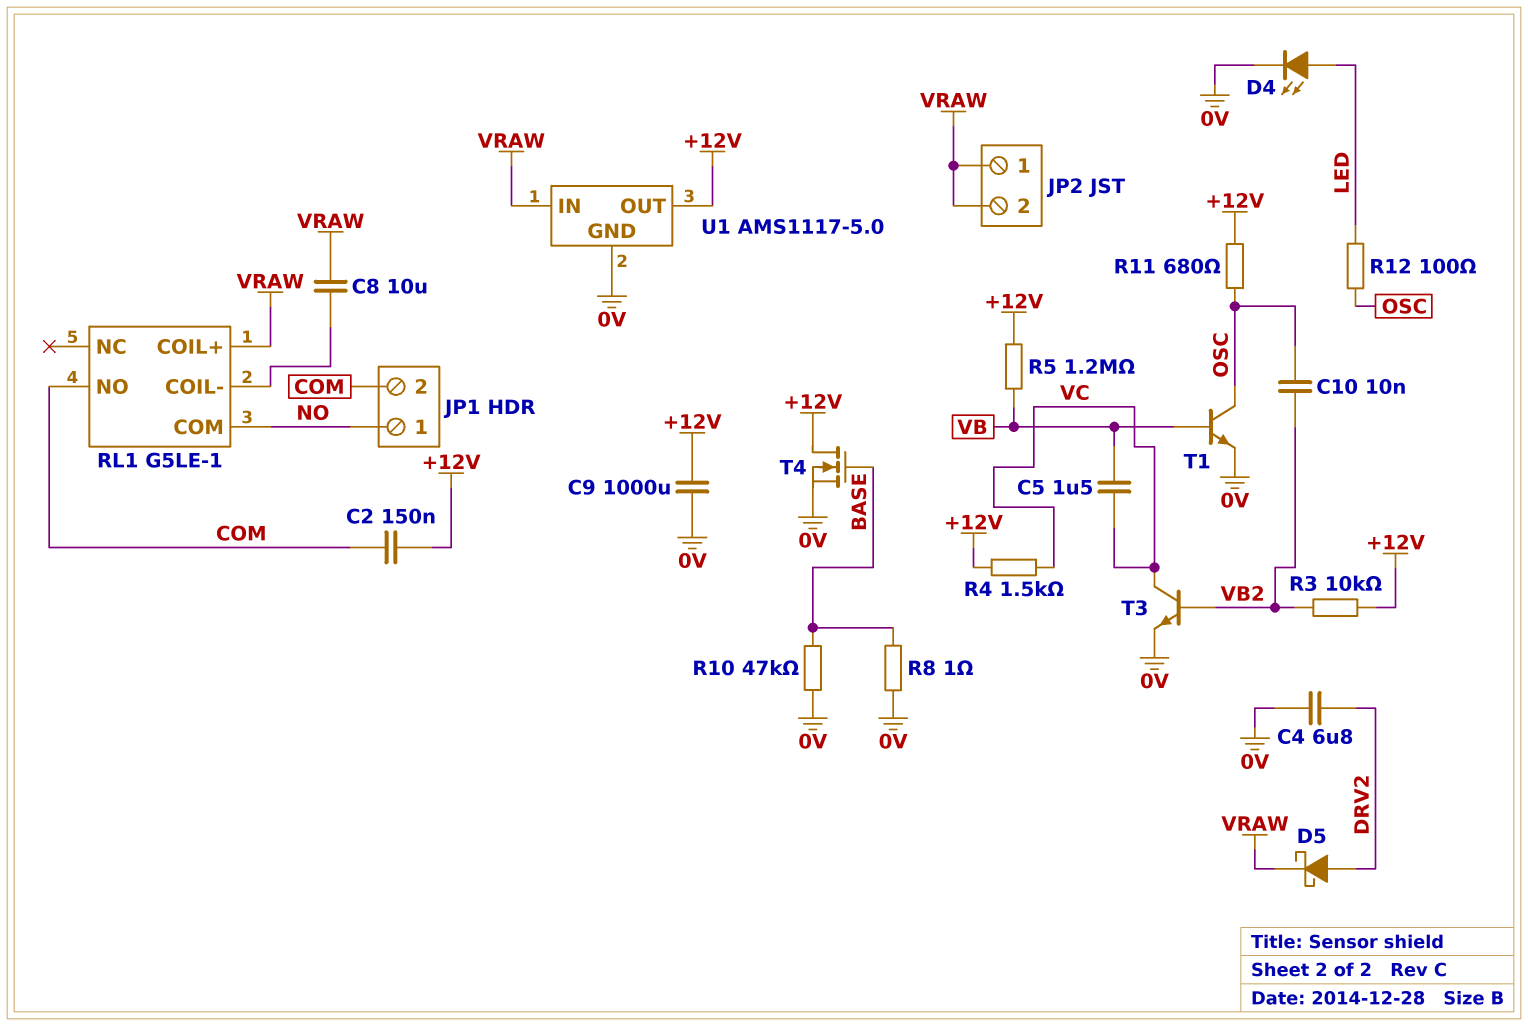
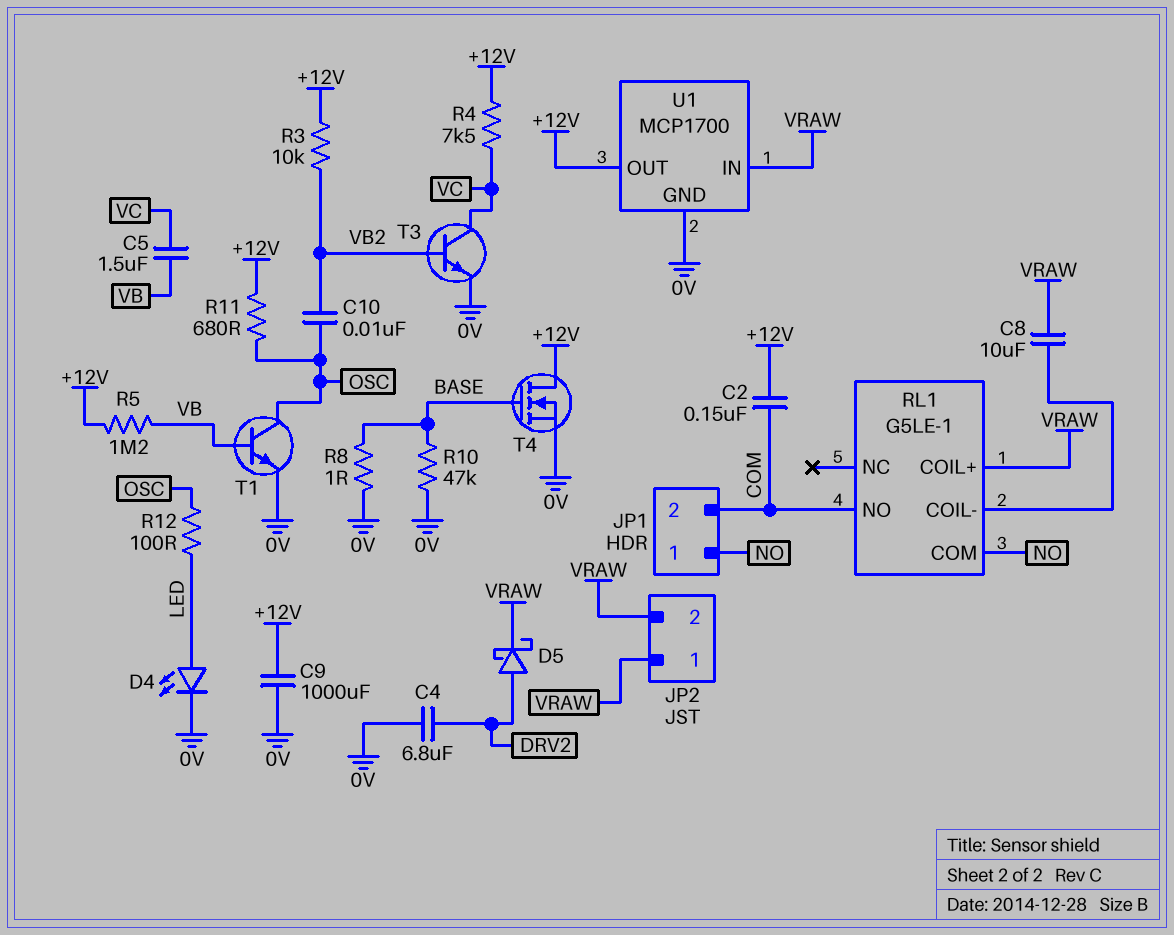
R4: 1.5k (+12V, VC) -> 7.5k (+12V, VC)
U1: AMS1117-5.0 -> MCP1700

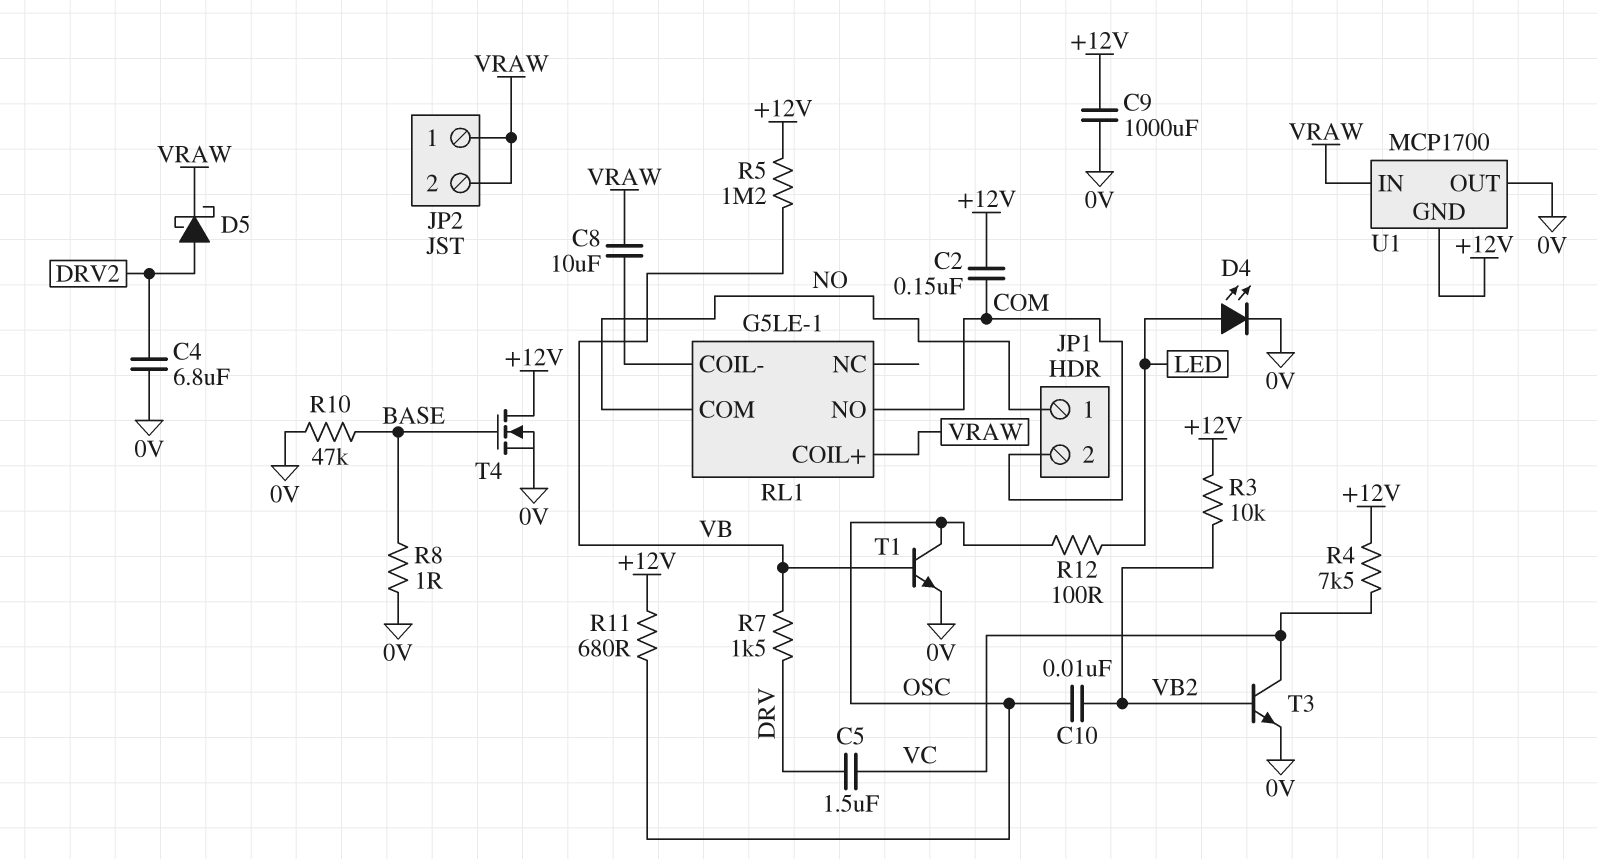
C5: 1.5uF (VB, VC) -> 1.5uF (DRV, VC)
R7: none -> 1.5k (DRV, VB)
U1 pin GND: 0V -> +12V
U1 pin OUT: +12V -> 0V

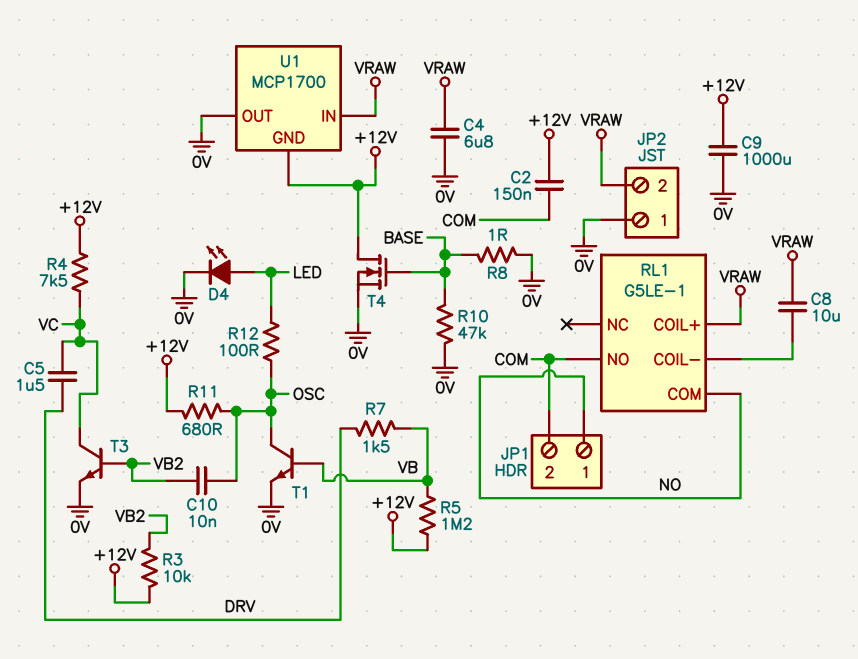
C4: 6.8uF (0V, DRV2) -> 6.8uF (0V, VRAW)
D5: schottky (A DRV2, K VRAW) -> none
JP2 pin 1: VRAW -> 0V

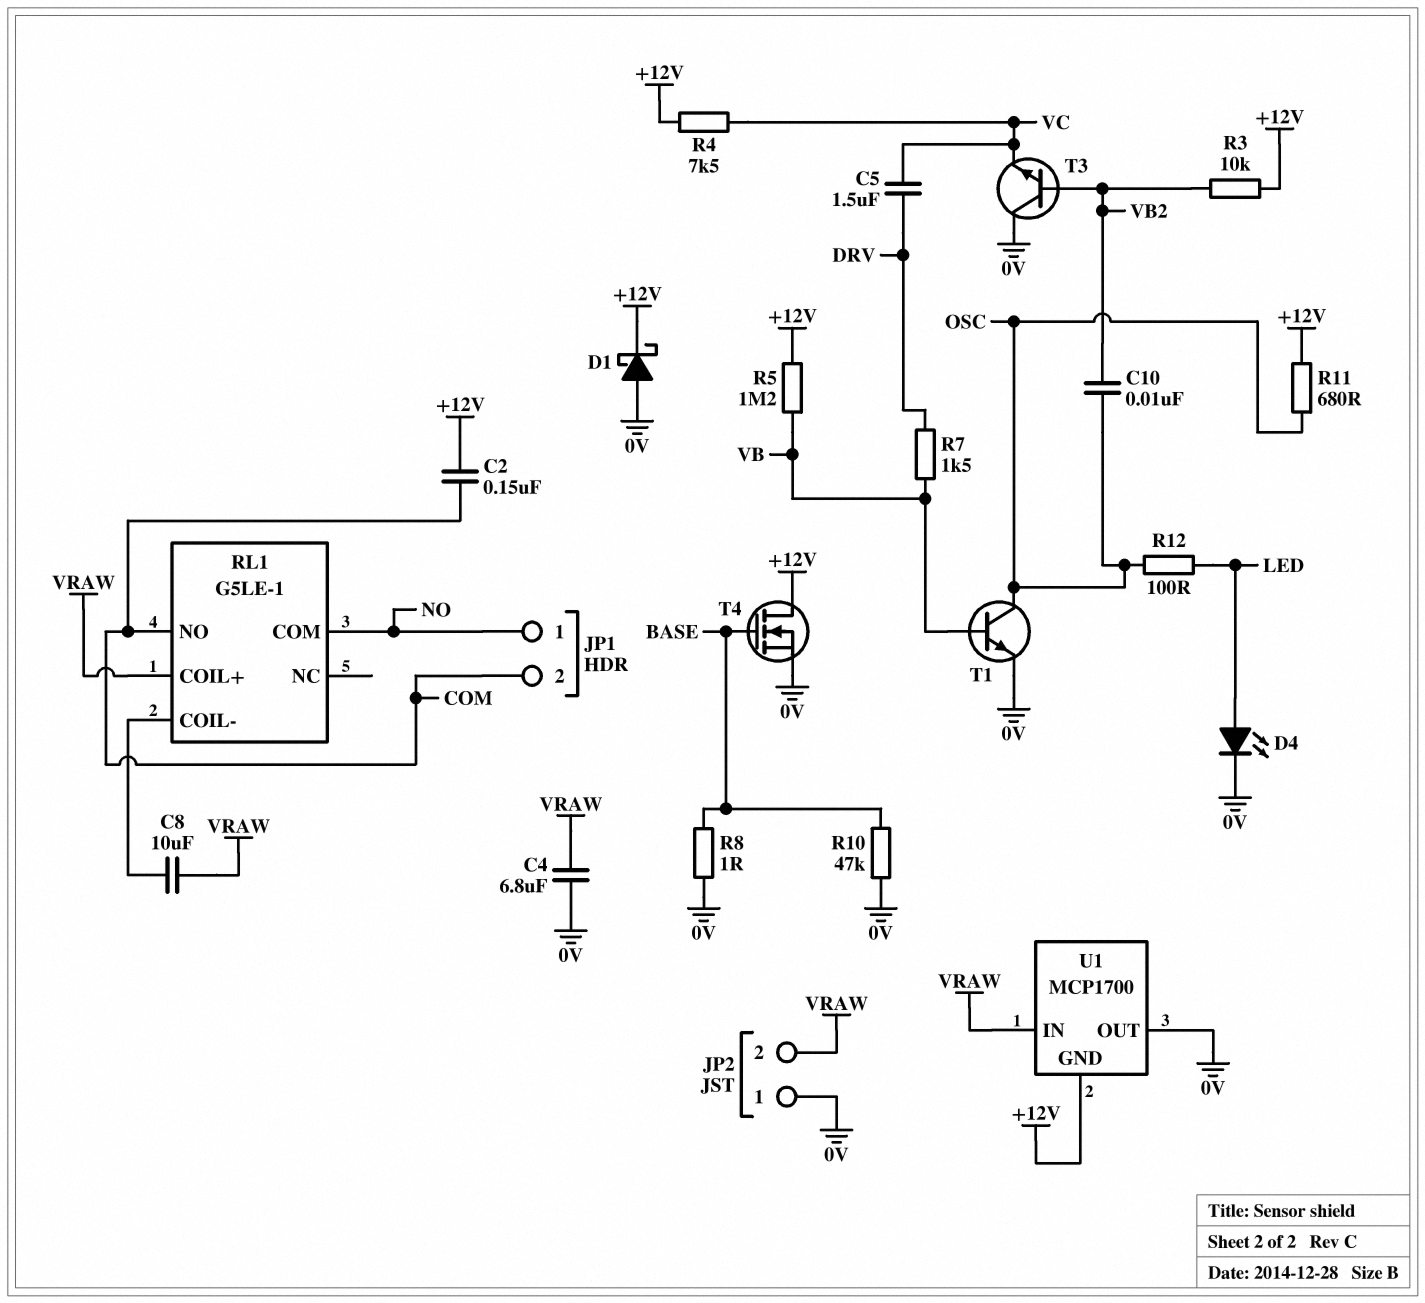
C9: 1000uF (+12V, 0V) -> none
D1: none -> schottky (A 0V, K +12V)
T3: NPN (B VB2, C VC, E 0V) -> NPN (B VB2, C 0V, E VC)

